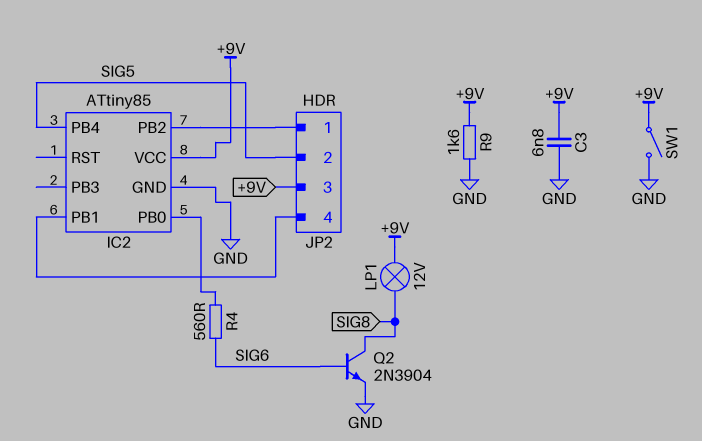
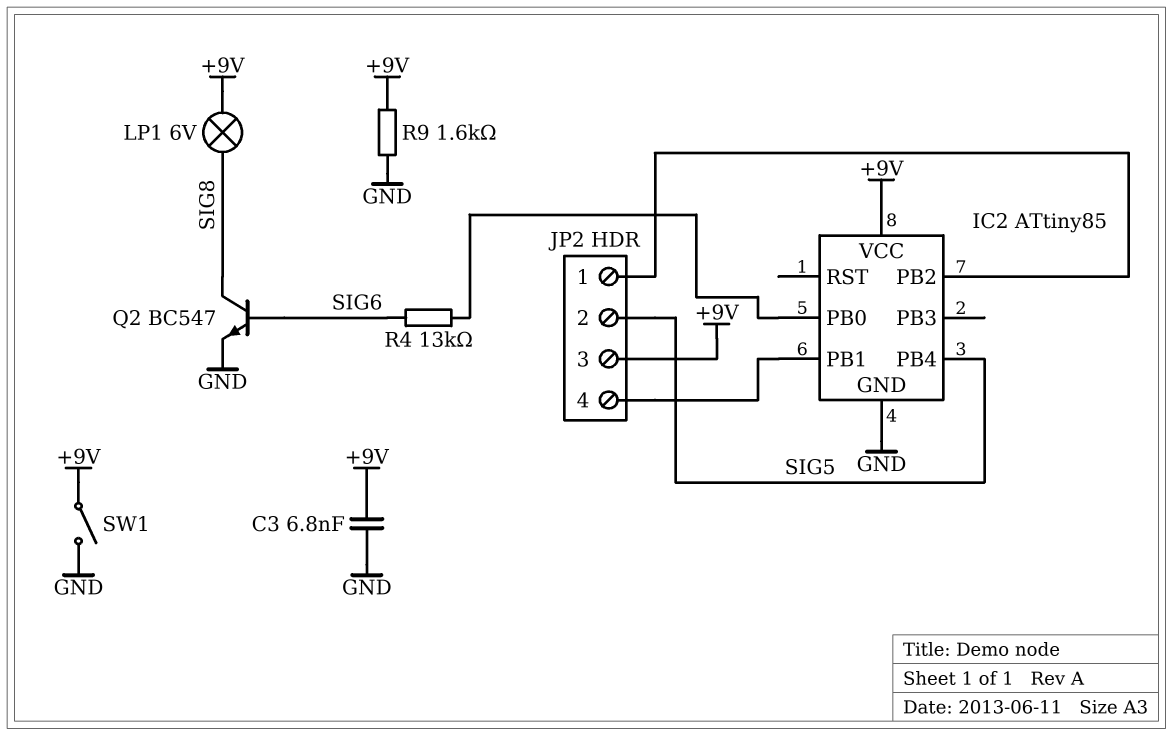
LP1: lamp 12V (+9V, SIG8) -> lamp 6V (+9V, SIG8)
Q2: NPN 2N3904 (B SIG6, C SIG8, E GND) -> NPN BC547 (B SIG6, C SIG8, E GND)
R4: 560 (IC2/PB0, SIG6) -> 13k (IC2/PB0, SIG6)

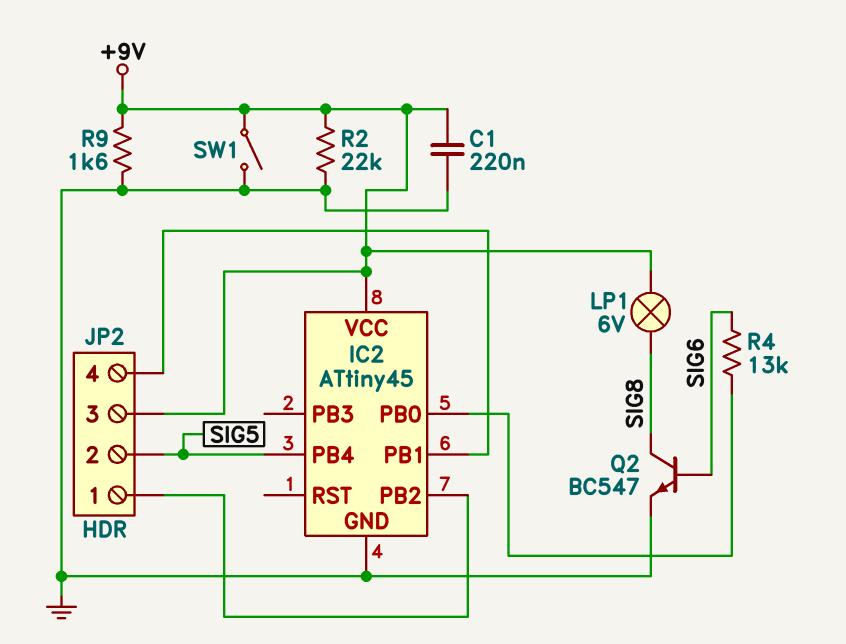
C1: none -> 220nF (+9V, GND)
C3: 6.8nF (+9V, GND) -> none
IC2: ATtiny85 -> ATtiny45
R2: none -> 22k (+9V, GND)

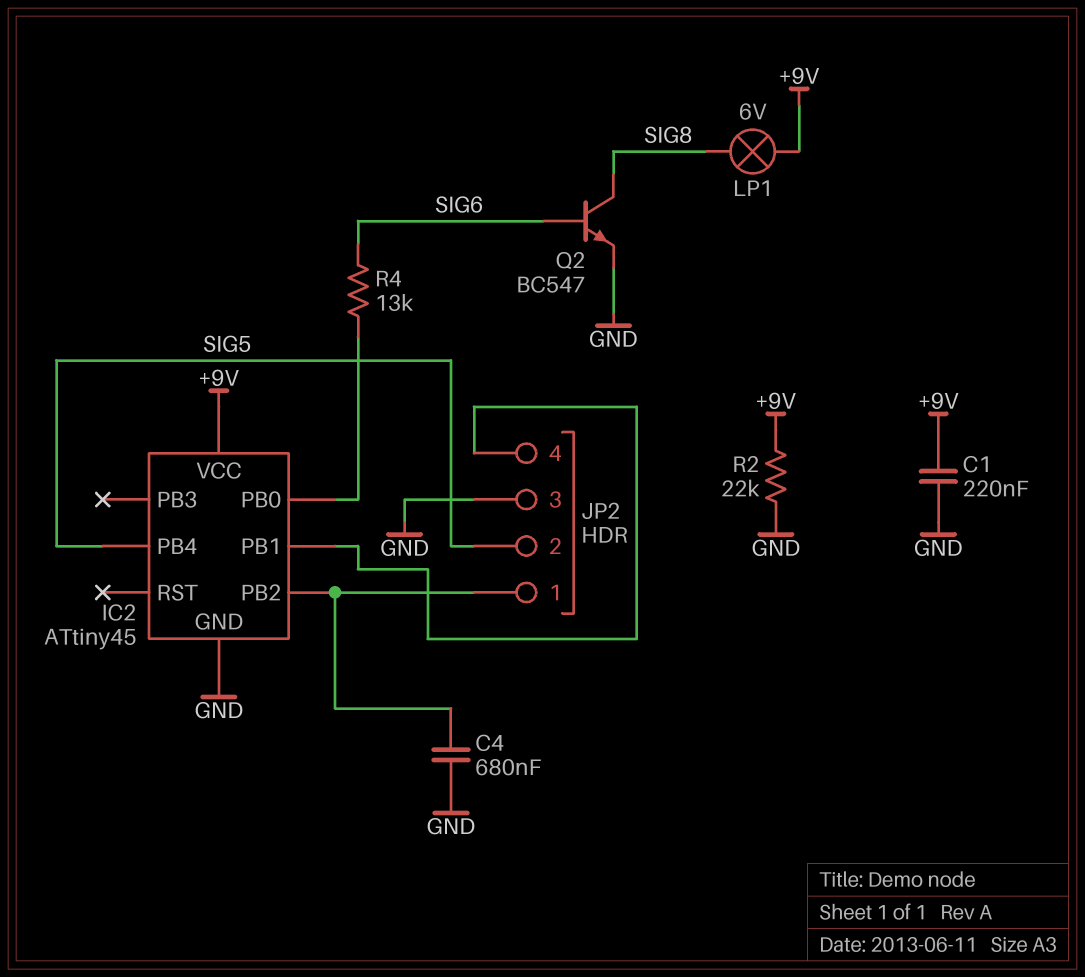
C4: none -> 680nF (GND, IC2/PB2)
JP2 pin 3: +9V -> GND
R9: 1.6k (+9V, GND) -> none
SW1: switch (+9V, GND) -> none

